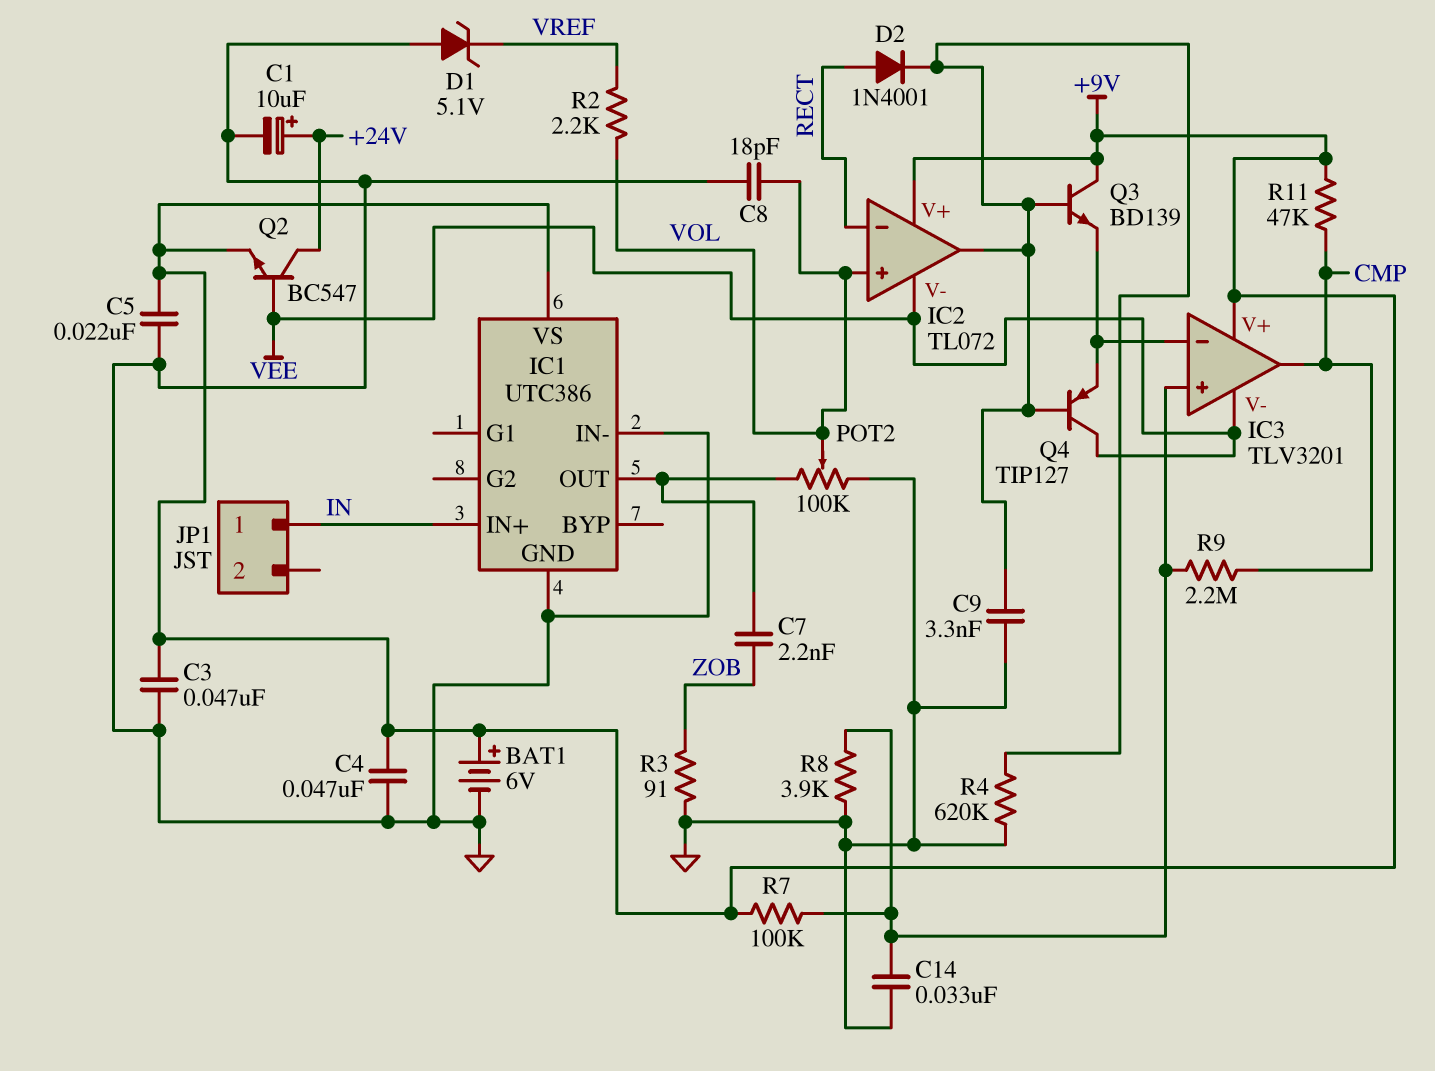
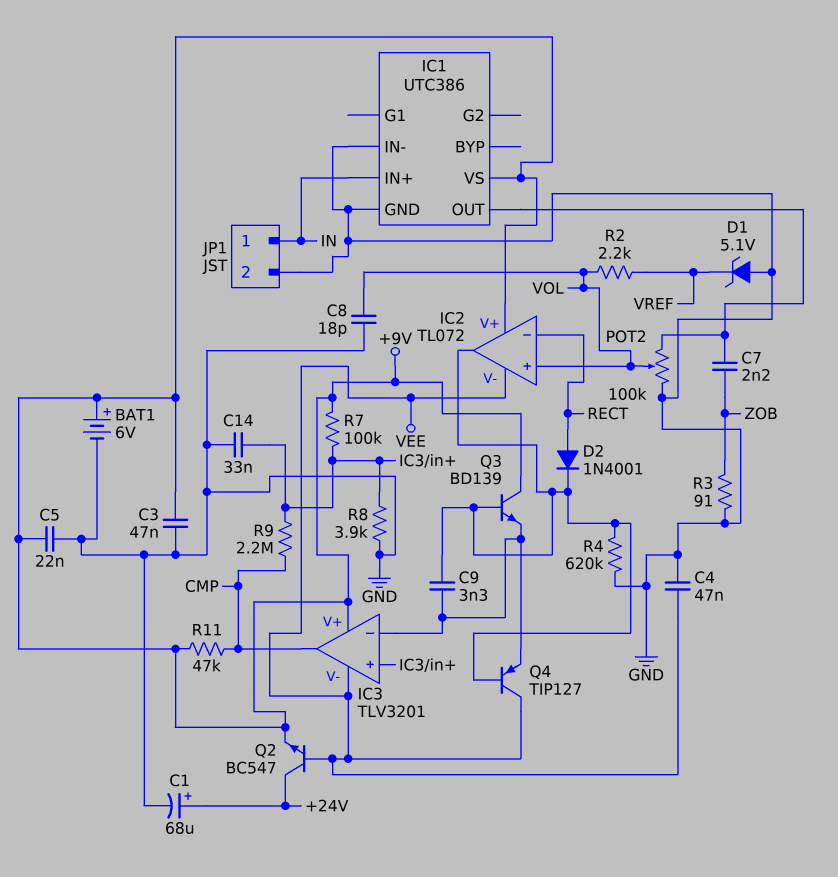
C1: 10uF (plus +24V, minus GND) -> 68uF (plus +24V, minus GND)
C4: 47nF (+9V, GND) -> 47nF (GND, VEE)
C9: 3.3nF (GND, IC2/out) -> 3.3nF (IC2/out, IC3/in-)
JP1 pin 2: none -> GND

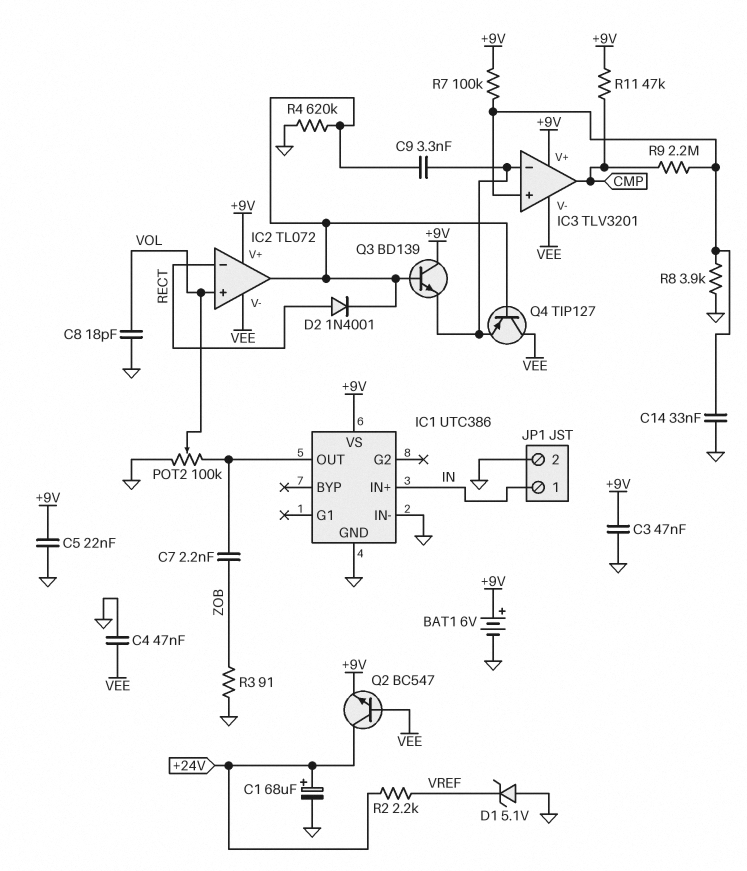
R2: 2.2k (VOL, VREF) -> 2.2k (+24V, VREF)

